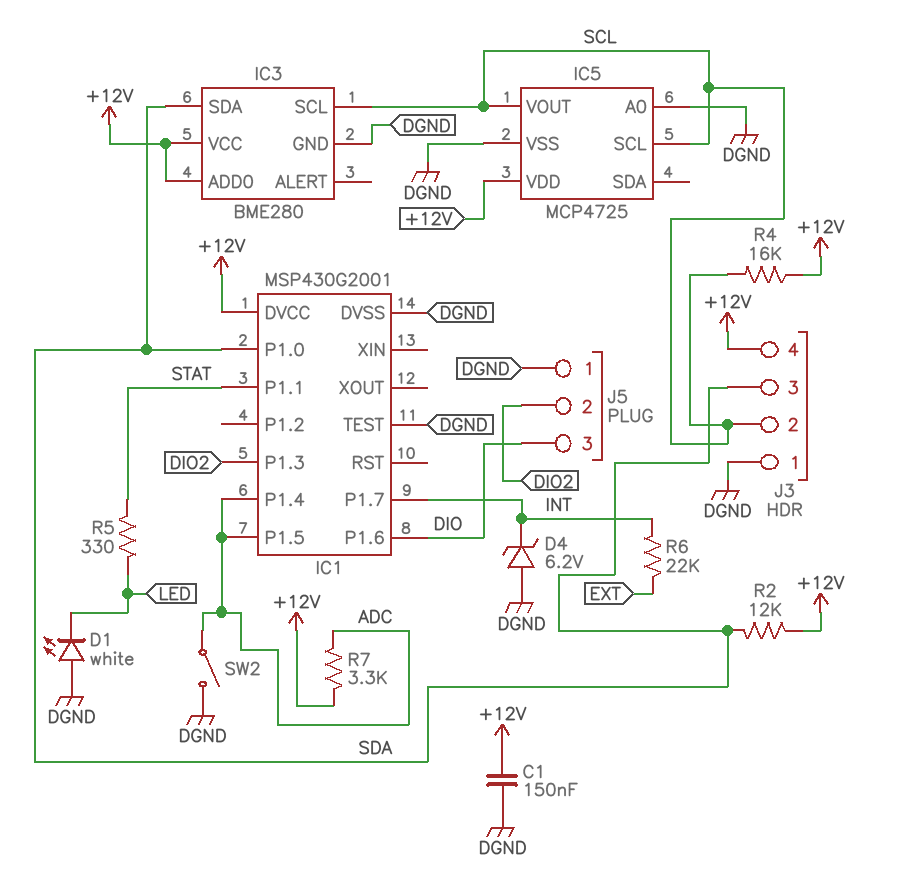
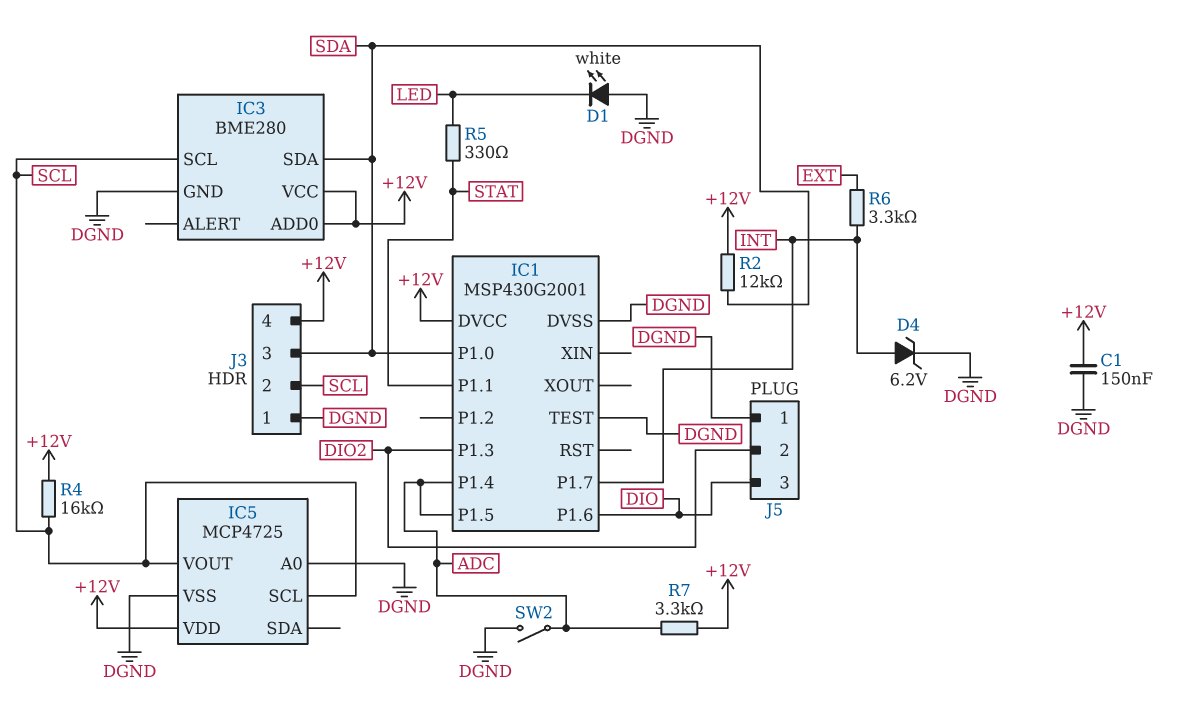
D4: zener 6.2V (A DGND, K INT) -> zener 6.2V (A INT, K DGND)
R6: 22k (EXT, INT) -> 3.3k (EXT, INT)

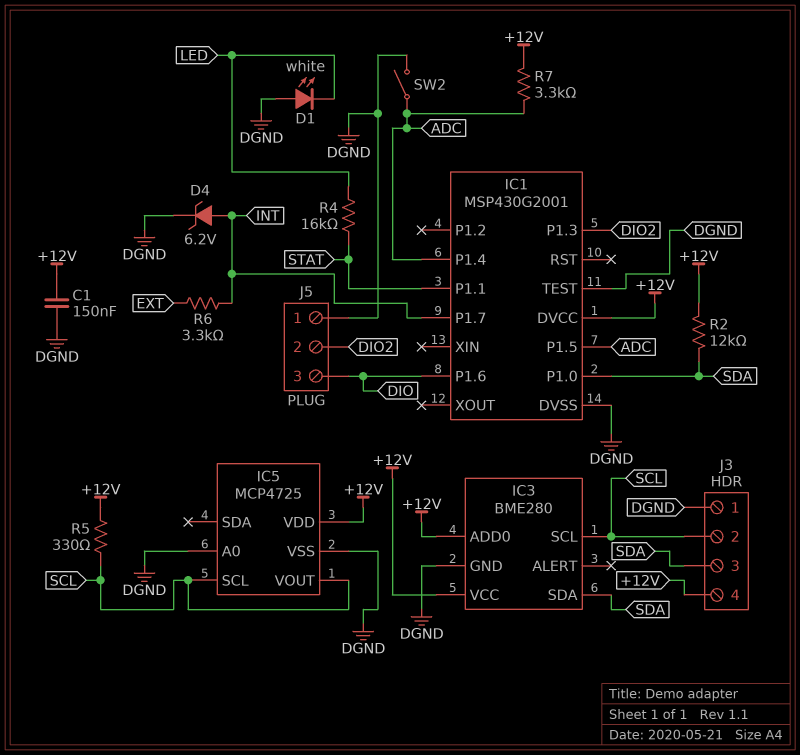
R4: 16k (+12V, SCL) -> 16k (LED, STAT)
R5: 330 (LED, STAT) -> 330 (+12V, SCL)

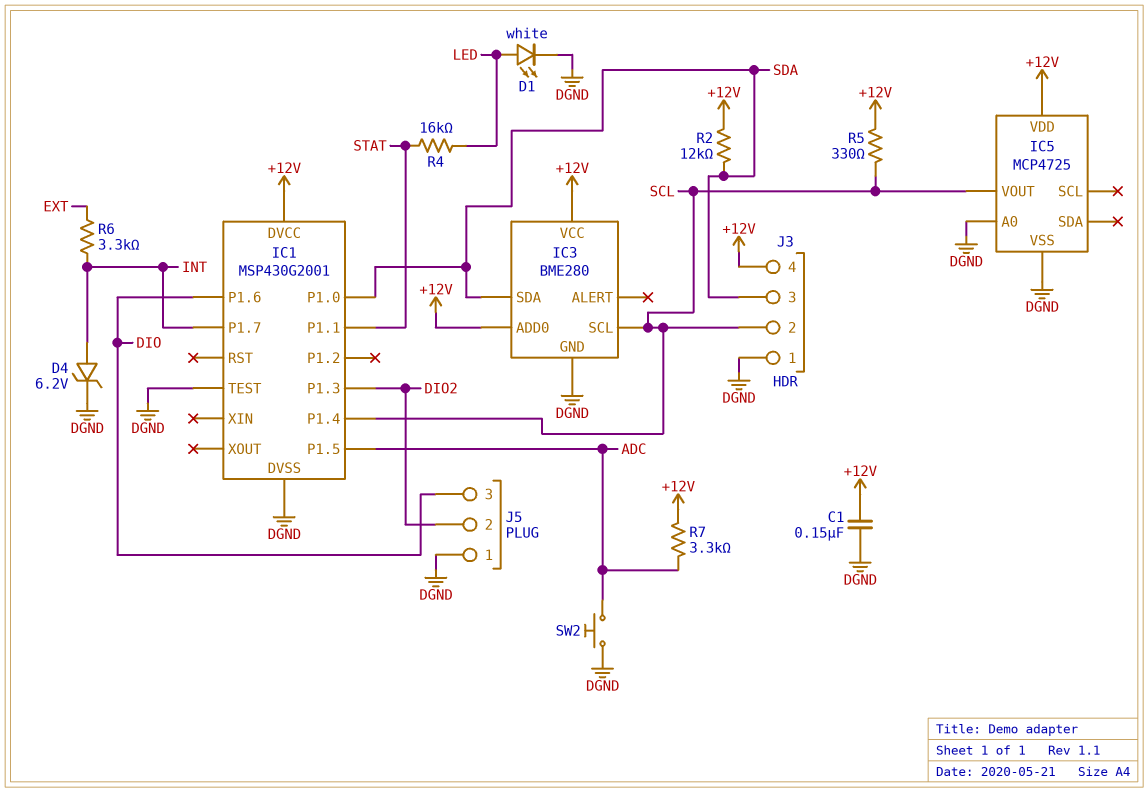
D1: LED white (A DGND, K LED) -> LED white (A LED, K DGND)
IC1 pin P1.4: ADC -> SCL
IC5 pin SCL: SCL -> none
SW2: switch (ADC, DGND) -> button (ADC, DGND)

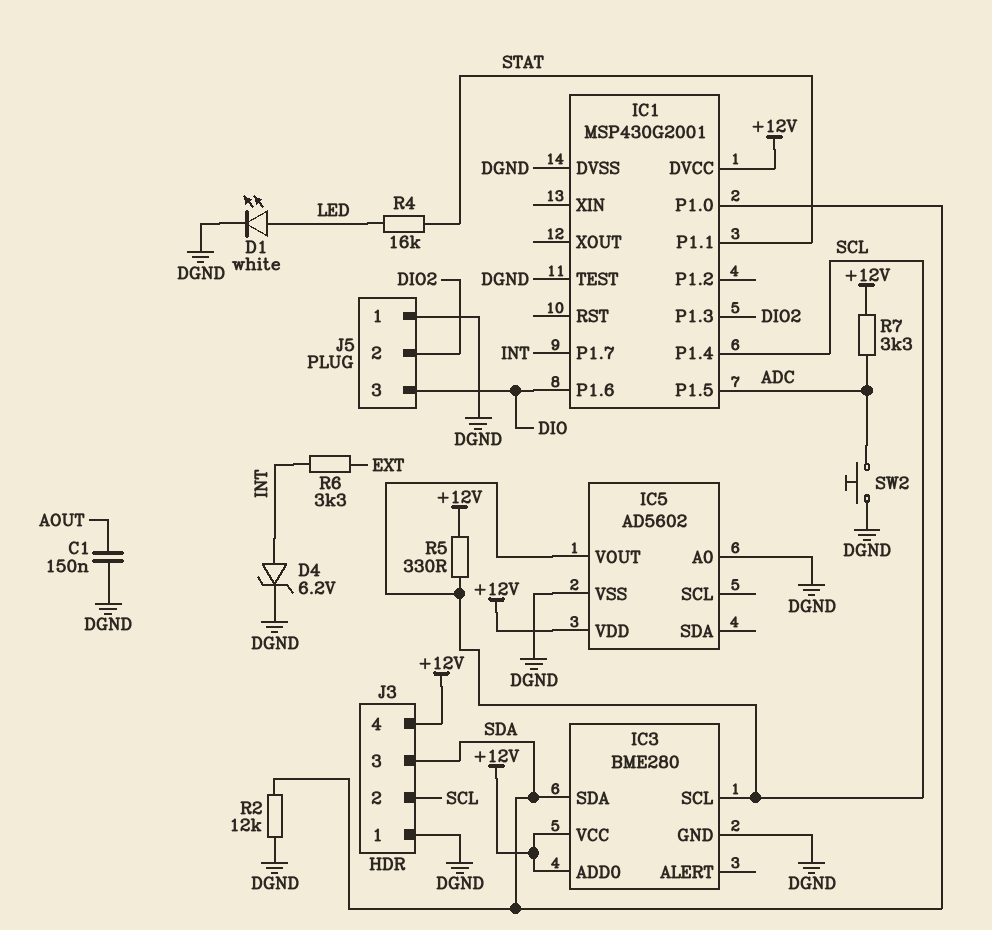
C1: 150nF (+12V, DGND) -> 150nF (AOUT, DGND)
IC5: MCP4725 -> AD5602
R2: 12k (+12V, SDA) -> 12k (DGND, SDA)

